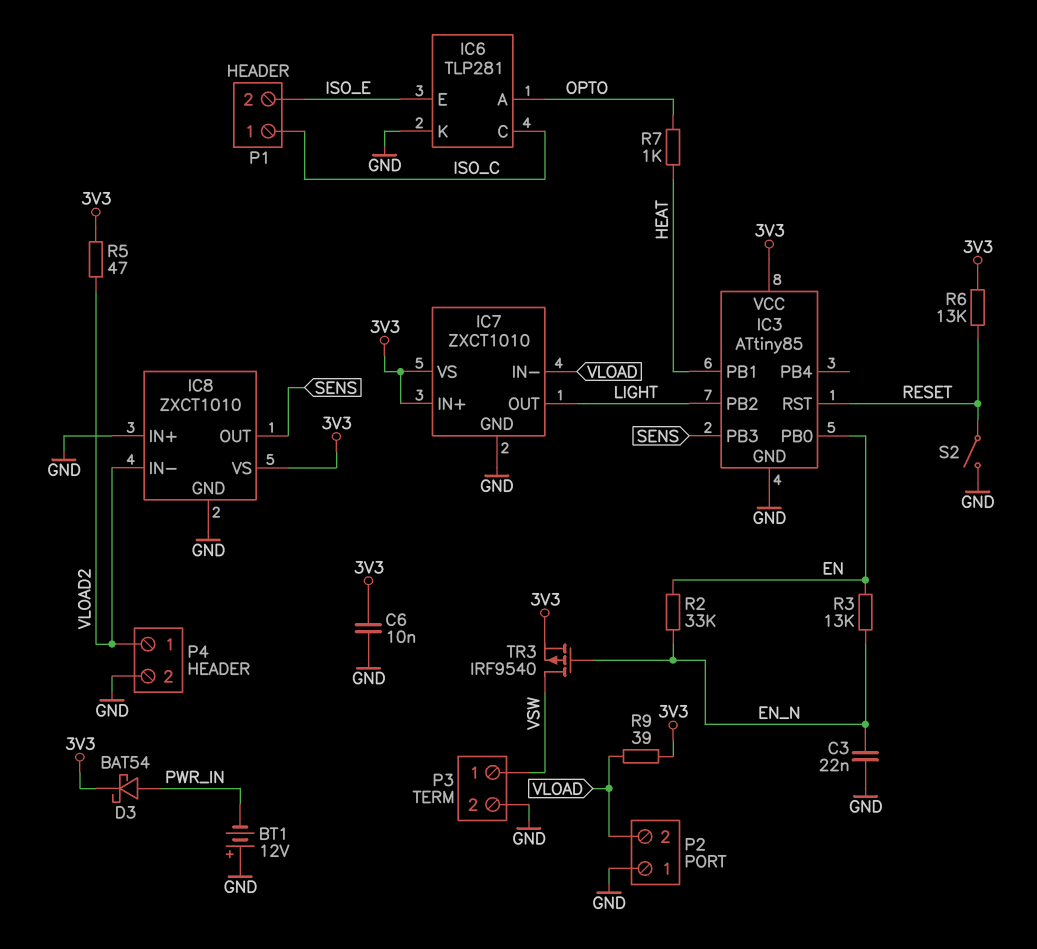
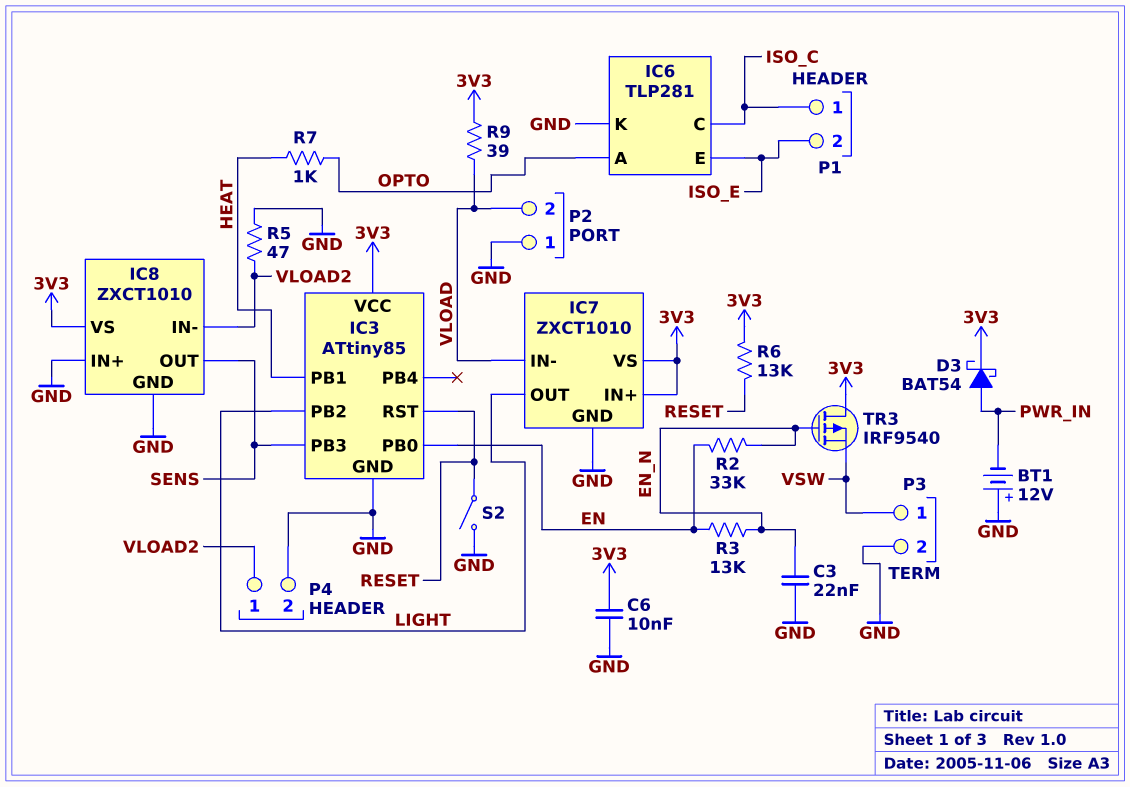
R5: 47 (3V3, VLOAD2) -> 47 (GND, VLOAD2)
TR3: PMOS IRF9540 (G EN_N, D VSW, S 3V3) -> PMOS IRF9540 (G EN_N, D 3V3, S VSW)

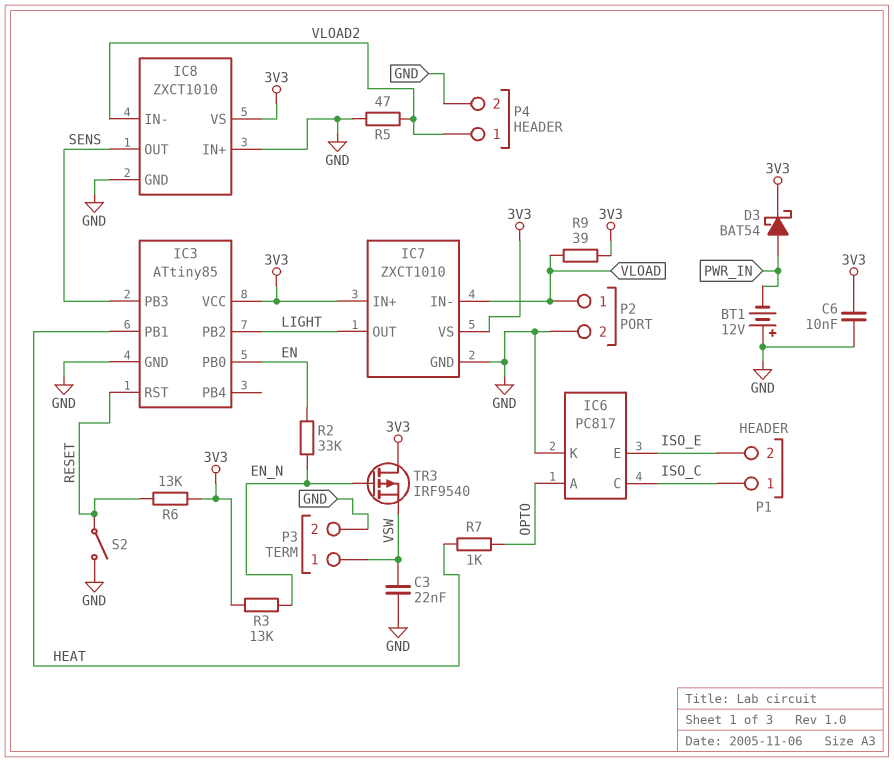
C3: 22nF (EN_N, GND) -> 22nF (GND, VSW)
IC6: TLP281 -> PC817
P2 pin 1: GND -> VLOAD
P2 pin 2: VLOAD -> GND
R3: 13k (EN, EN_N) -> 13k (3V3, EN_N)

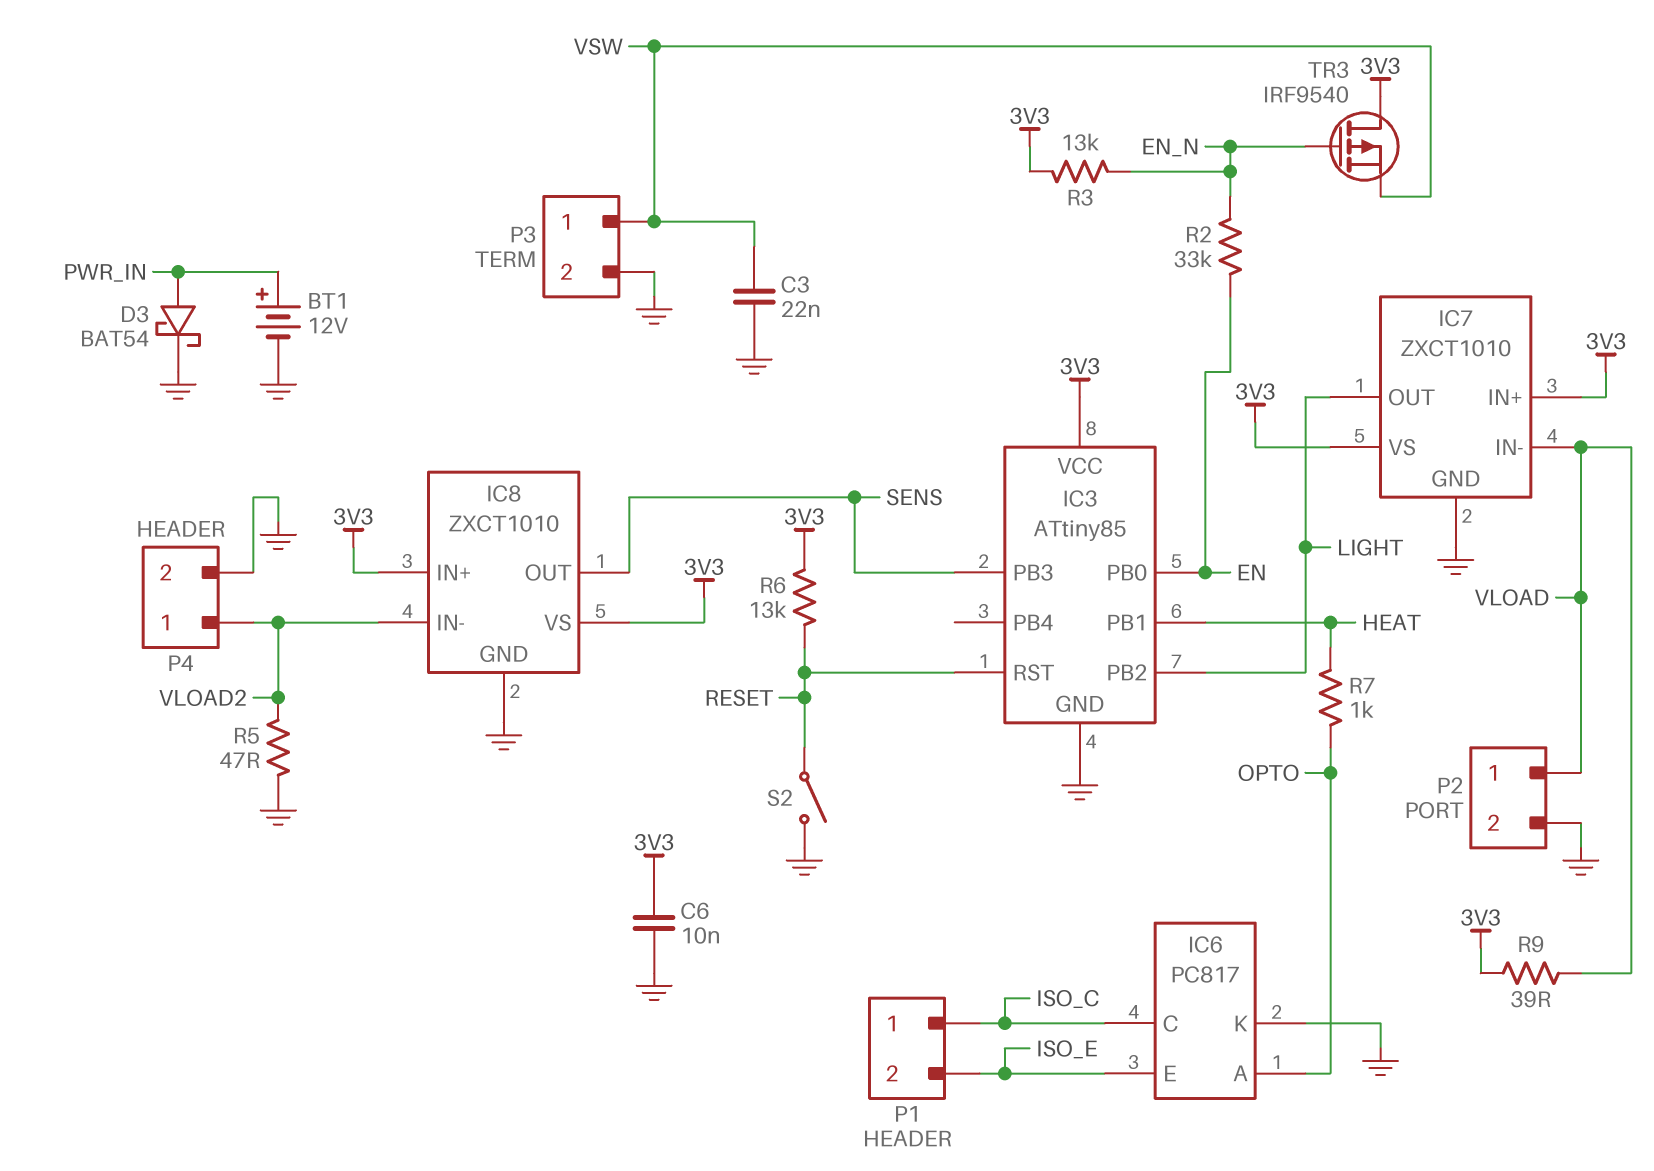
BT1: 12V (plus GND, minus PWR_IN) -> 12V (plus PWR_IN, minus GND)
D3: schottky BAT54 (A PWR_IN, K 3V3) -> schottky BAT54 (A PWR_IN, K GND)
IC8 pin IN+: GND -> 3V3

